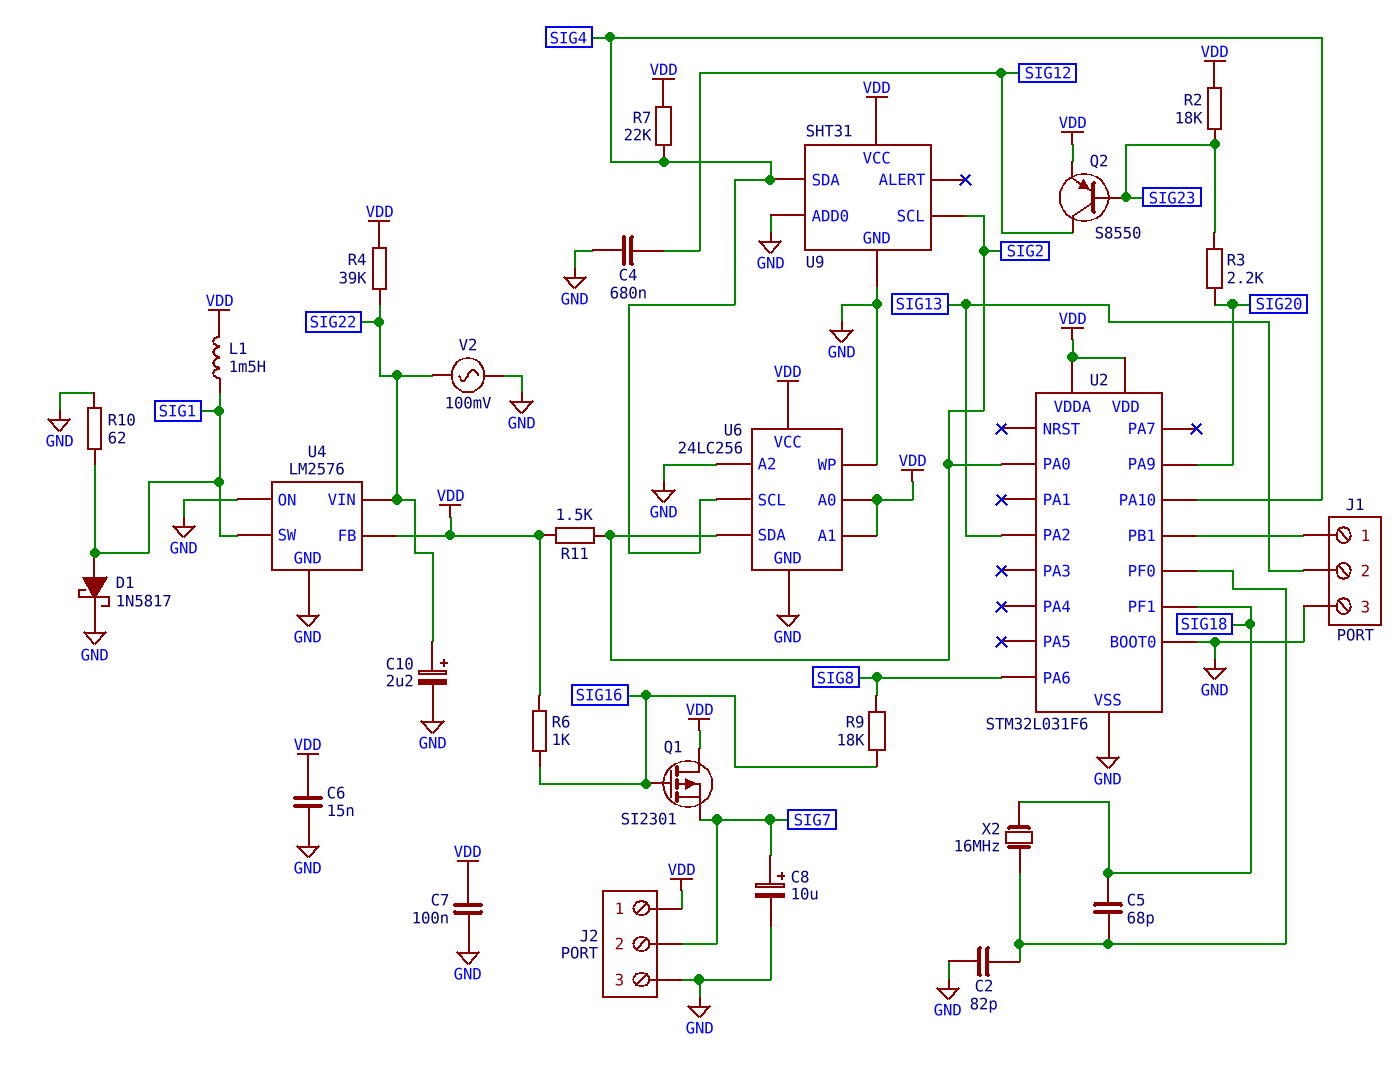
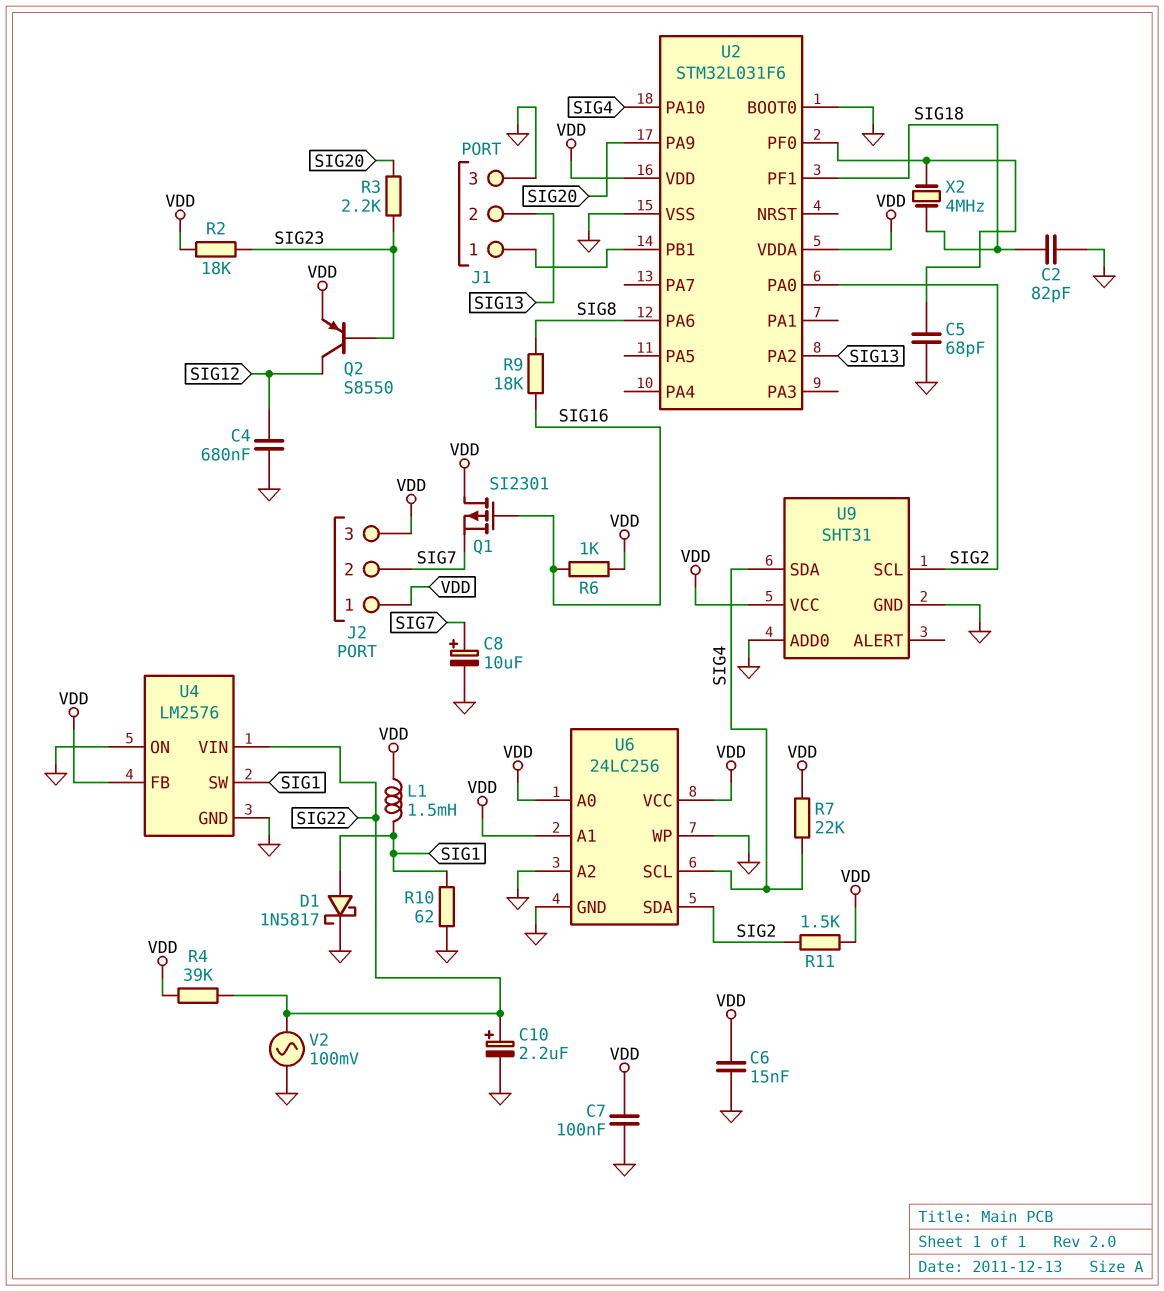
C2: 82pF (GND, U2/PF0) -> 82pF (GND, SIG18)
C5: 68pF (SIG18, U2/PF0) -> 68pF (GND, U2/PF0)
J2 pin 3: GND -> VDD
X2: 16MHz (SIG18, U2/PF0) -> 4MHz (SIG18, U2/PF0)

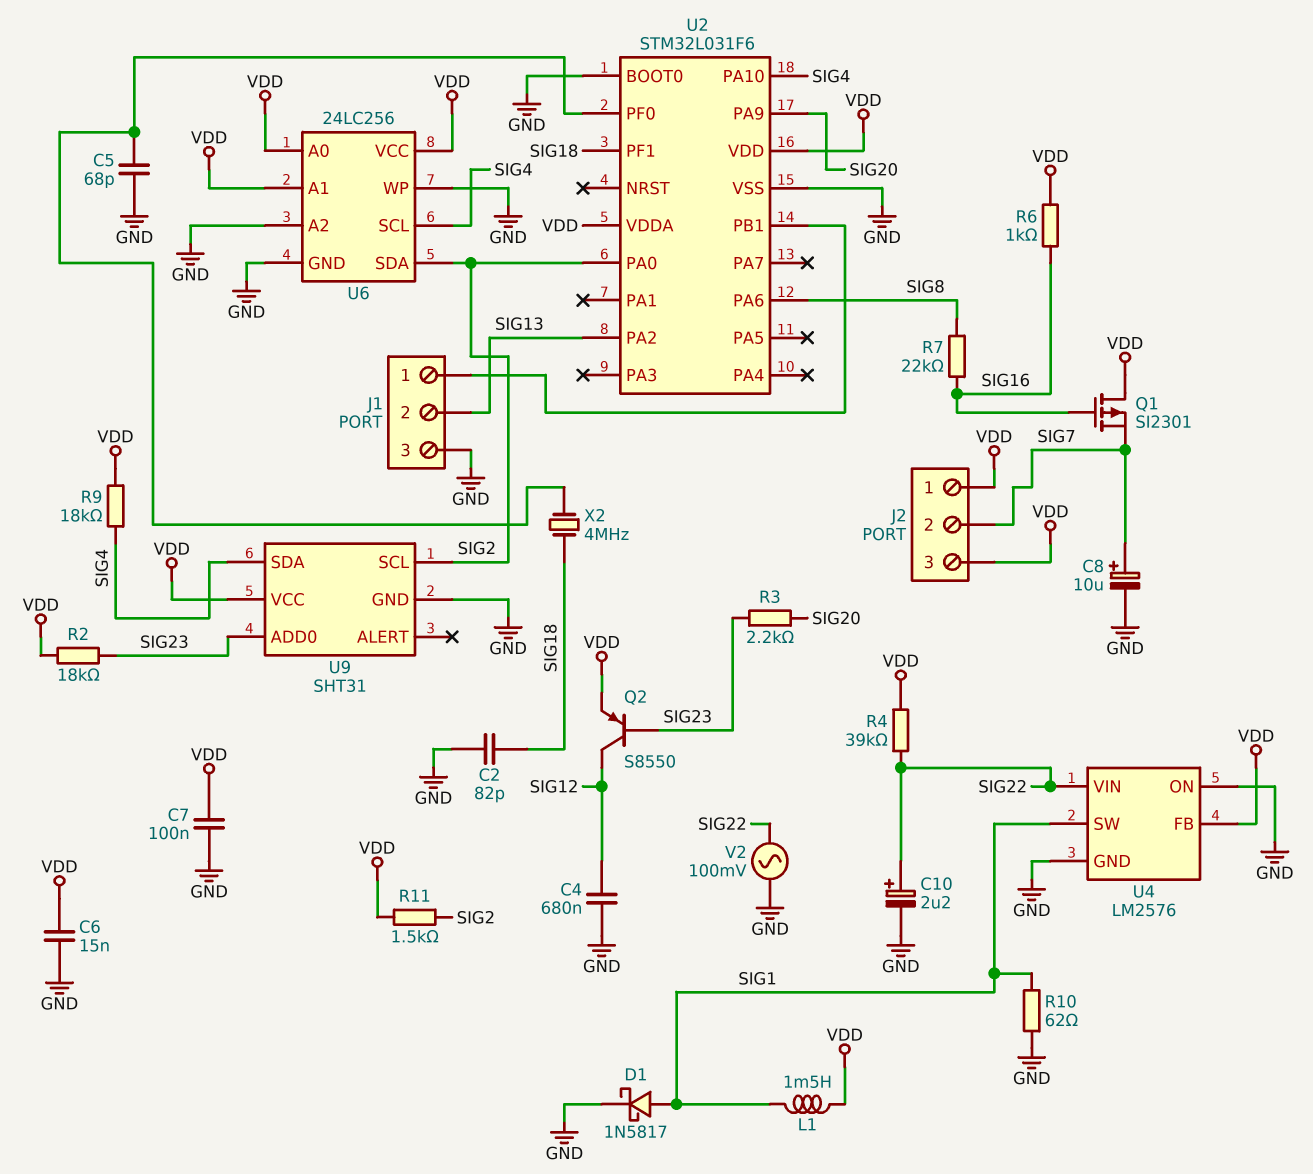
R7: 22k (SIG4, VDD) -> 22k (SIG8, SIG16)
R9: 18k (SIG8, SIG16) -> 18k (SIG4, VDD)
U9 pin ADD0: GND -> SIG23

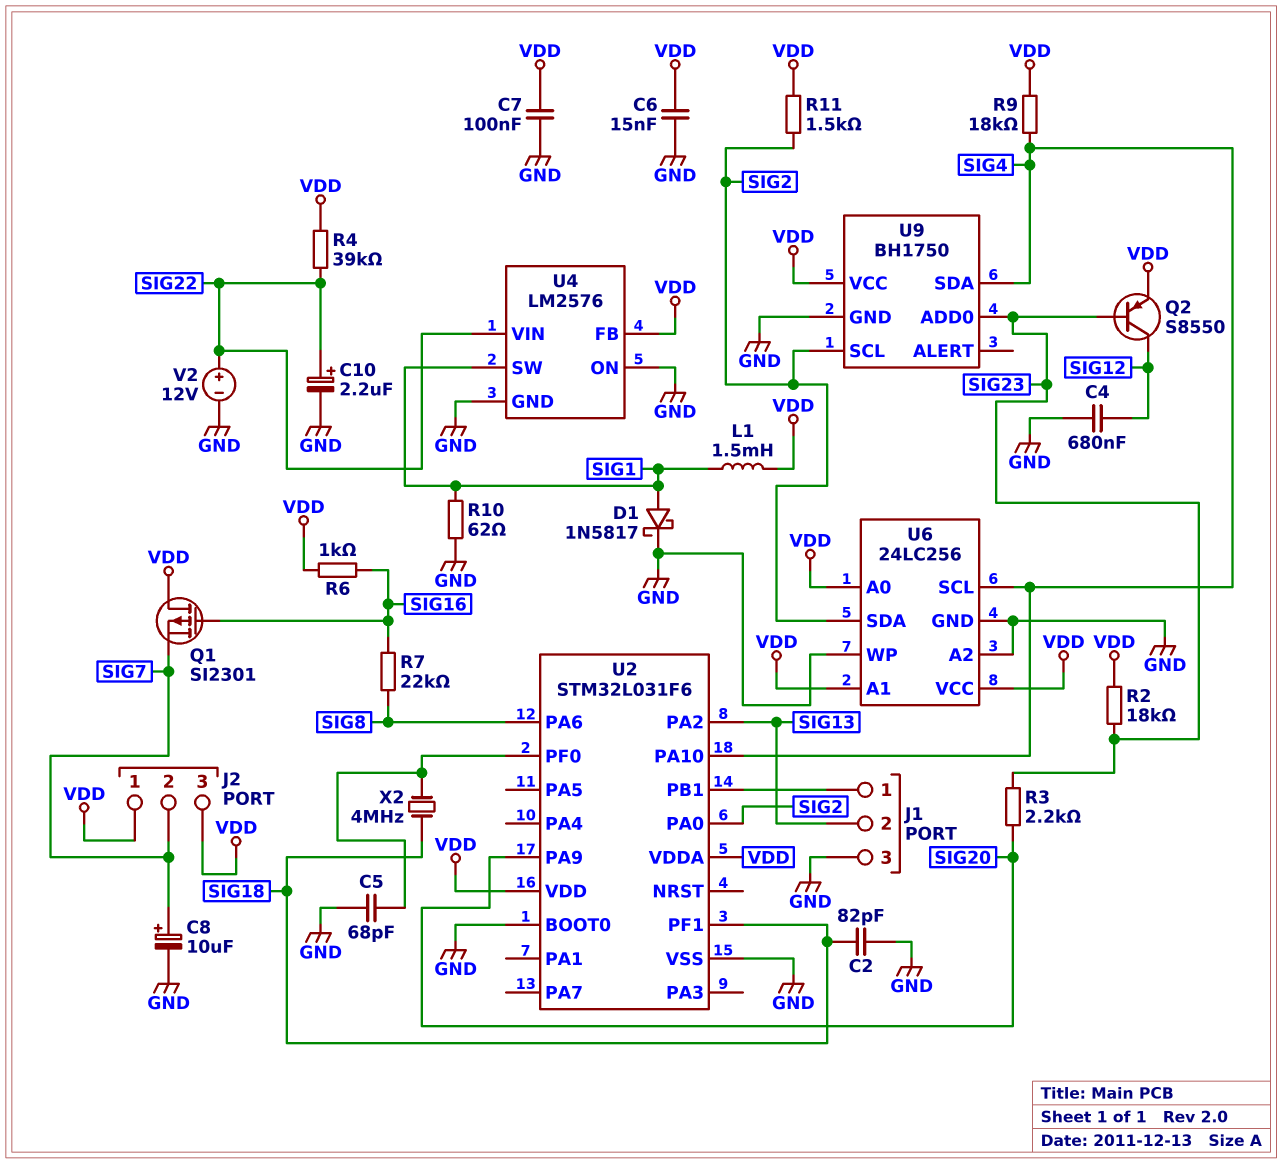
U9: SHT31 -> BH1750
V2: AC 100mV (GND, SIG22) -> 12V (plus SIG22, minus GND)

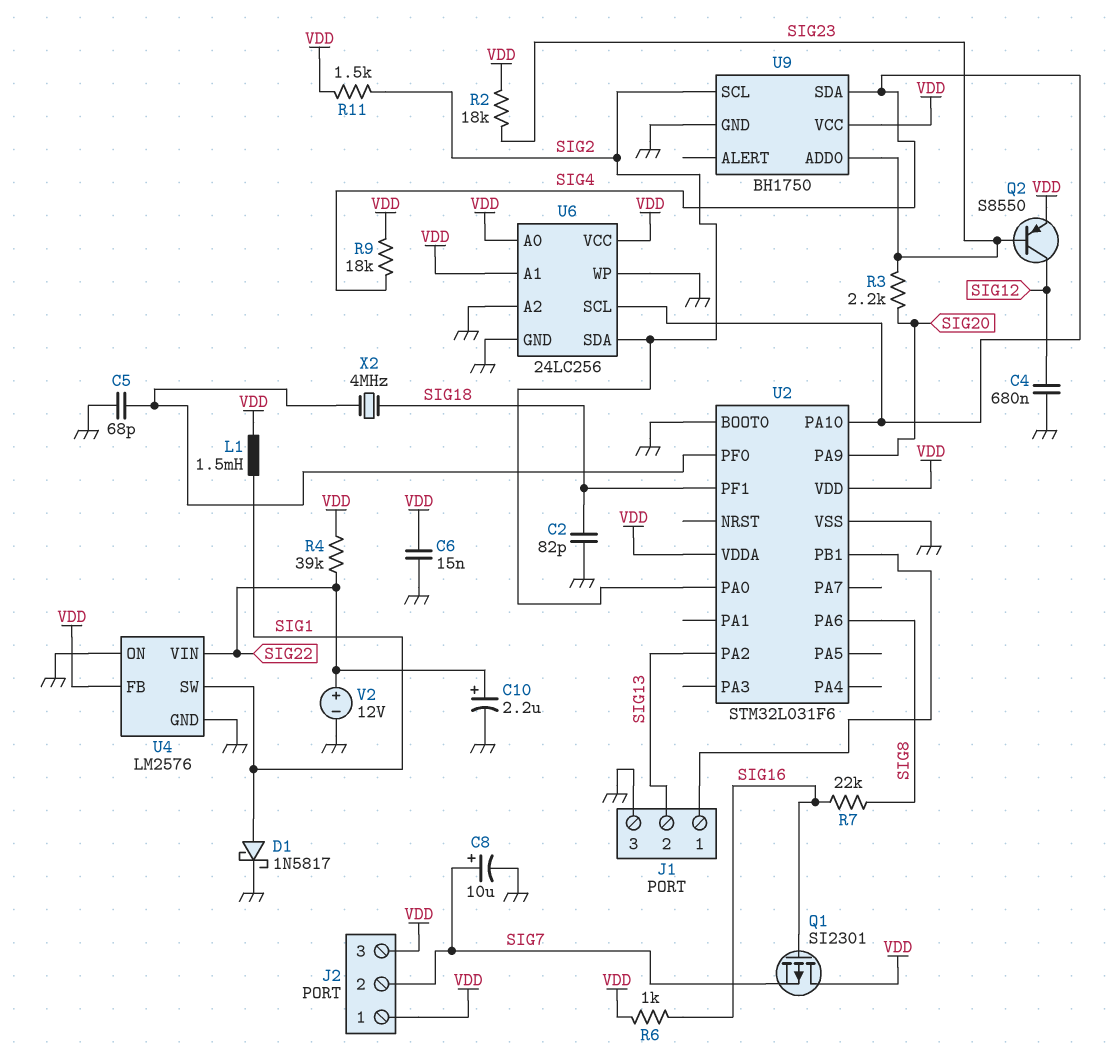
C7: 100nF (GND, VDD) -> none
R10: 62 (GND, SIG1) -> none

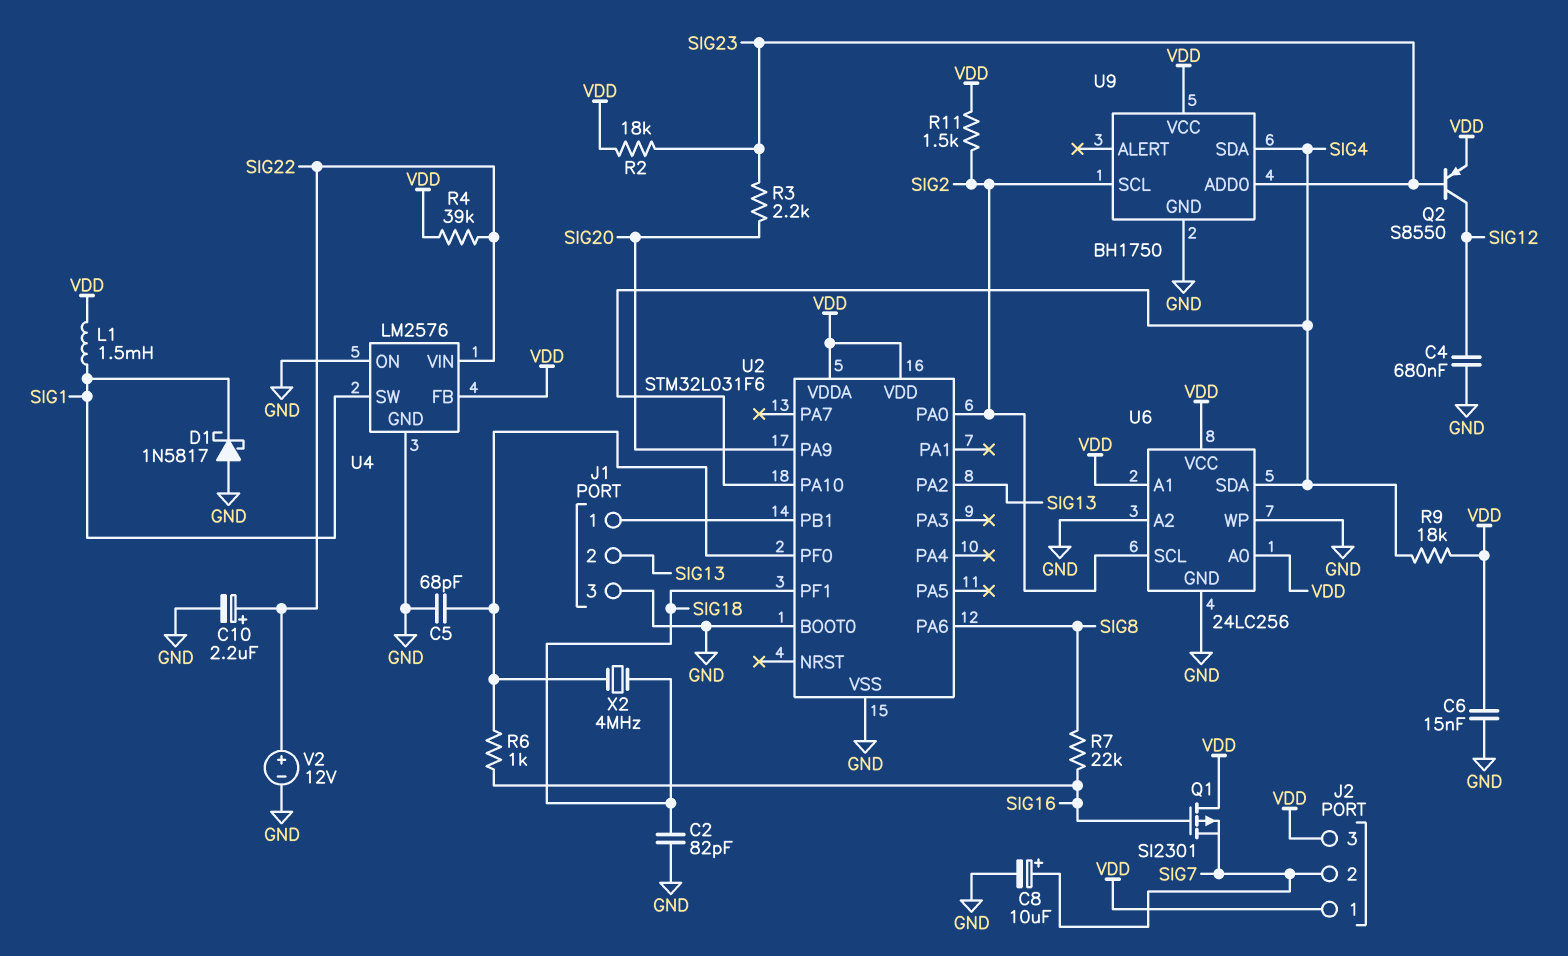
D1: schottky 1N5817 (A SIG1, K GND) -> schottky 1N5817 (A GND, K SIG1)
R6: 1k (SIG16, VDD) -> 1k (SIG16, U2/PF0)
U6 pin SCL: SIG4 -> SIG2
U6 pin SDA: SIG2 -> SIG4

